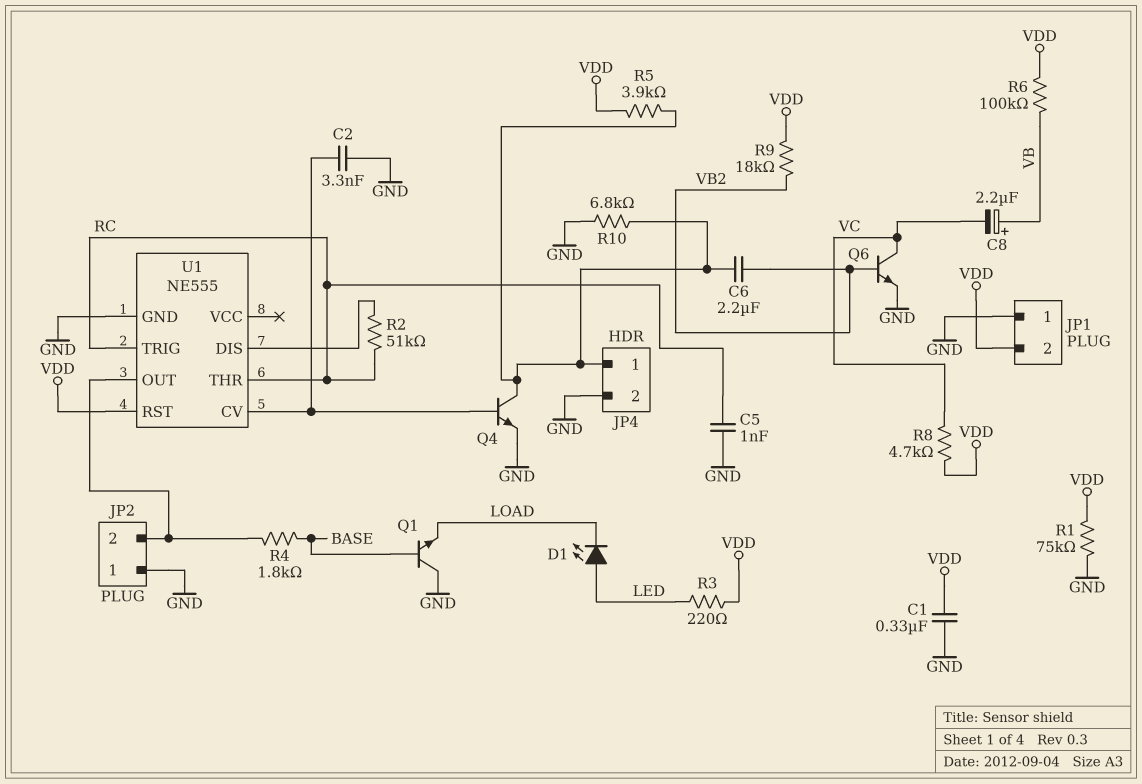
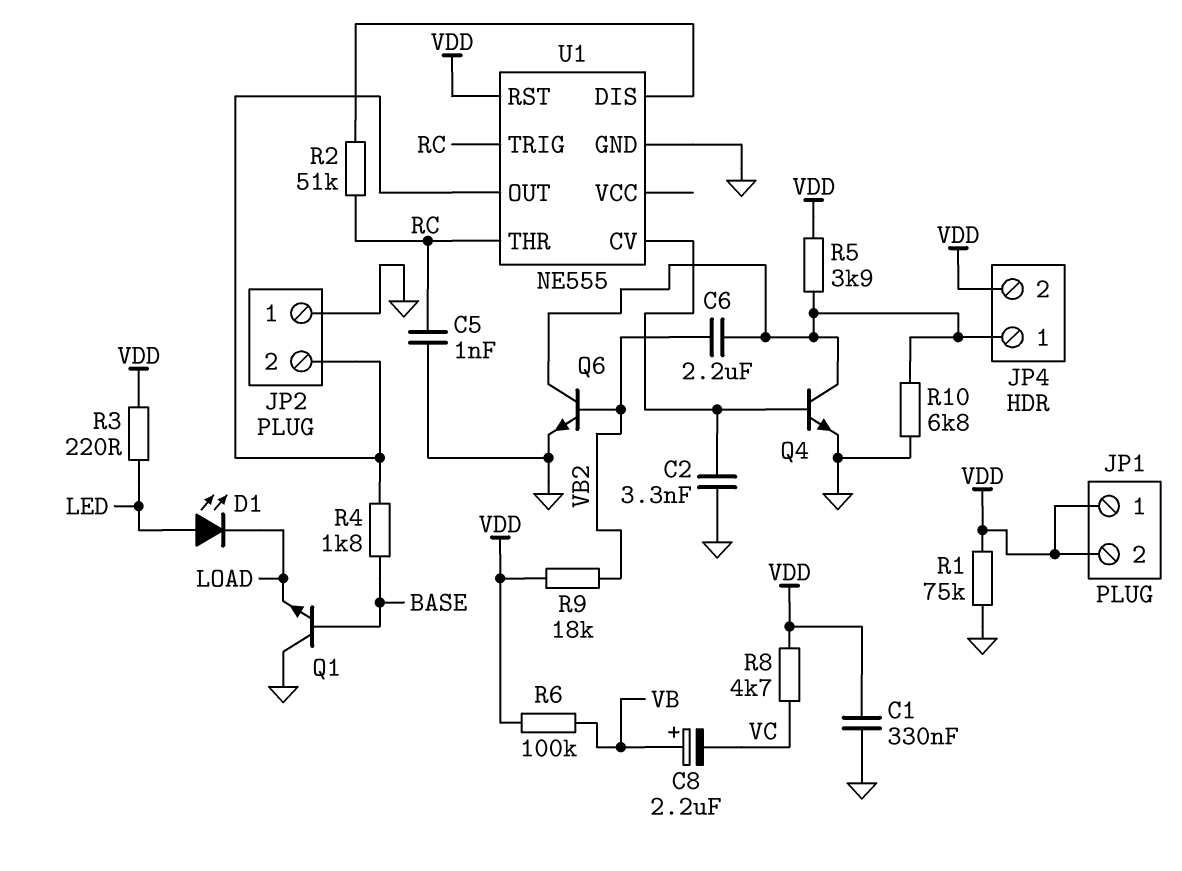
JP1 pin 1: GND -> VDD
JP4 pin 2: GND -> VDD
Q6: NPN (B VB2, C VC, E GND) -> NPN (B VB2, C JP4/1, E GND)

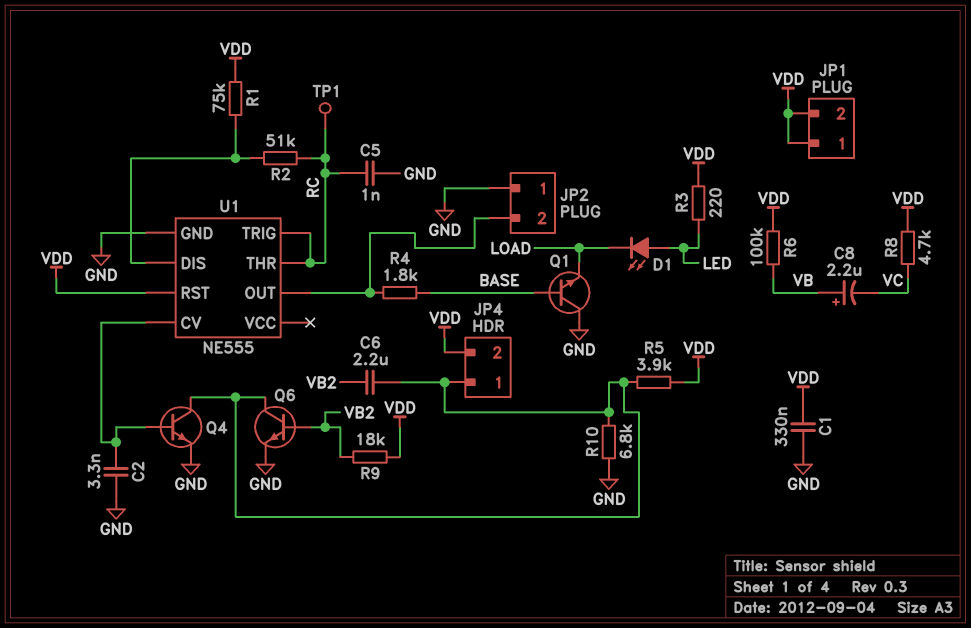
R1: 75k (GND, VDD) -> 75k (U1/DIS, VDD)
TP1: none -> test point (RC)

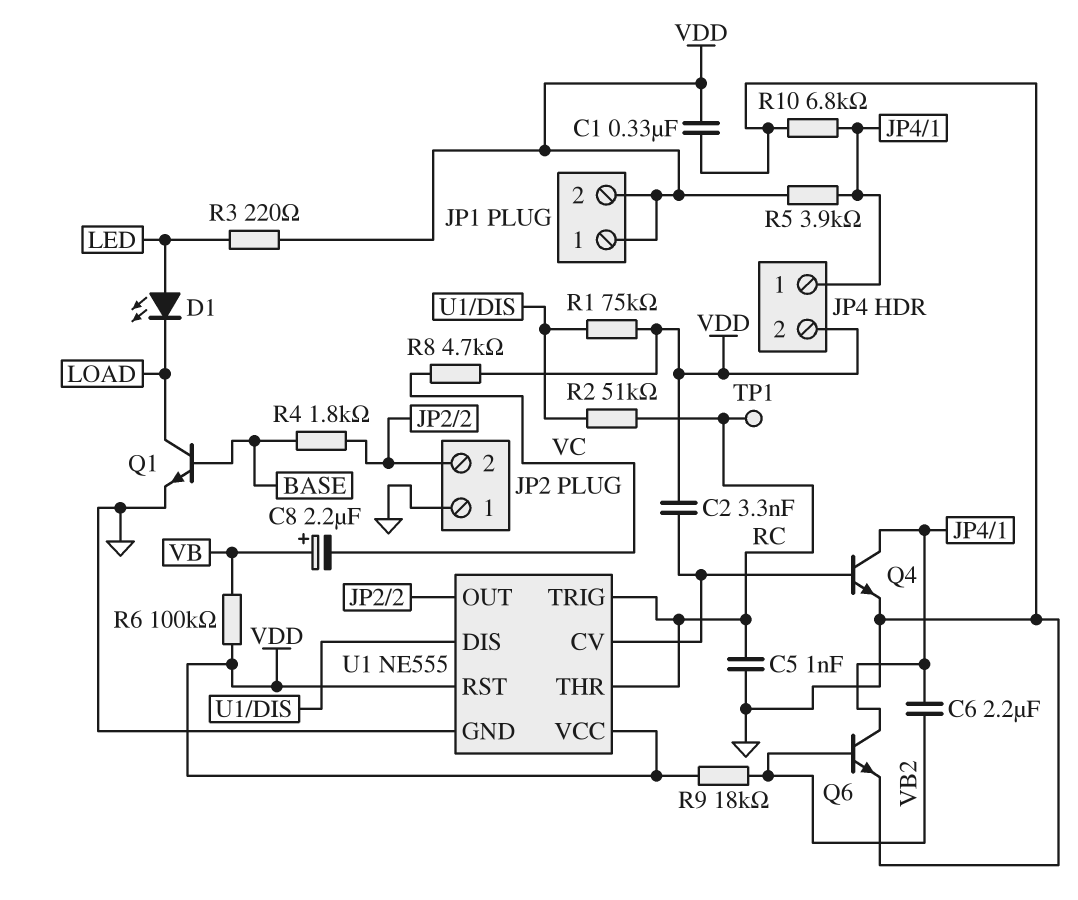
C2: 3.3nF (GND, U1/CV) -> 3.3nF (U1/CV, VDD)
Q1: NPN (B BASE, C GND, E LOAD) -> NPN (B BASE, C LOAD, E GND)
U1 pin VCC: none -> VDD

